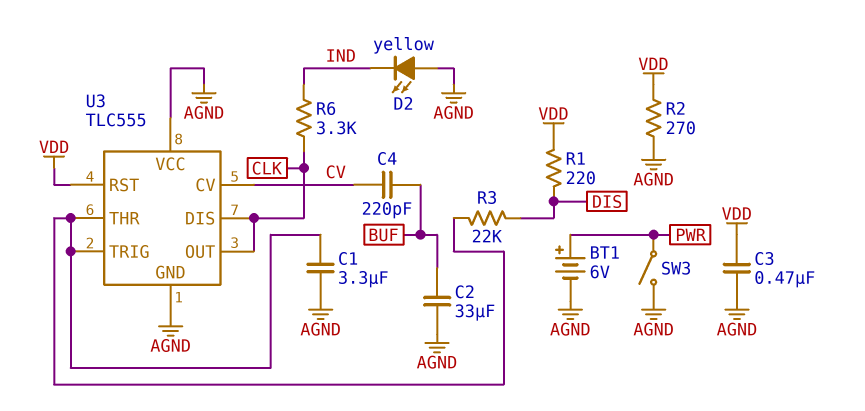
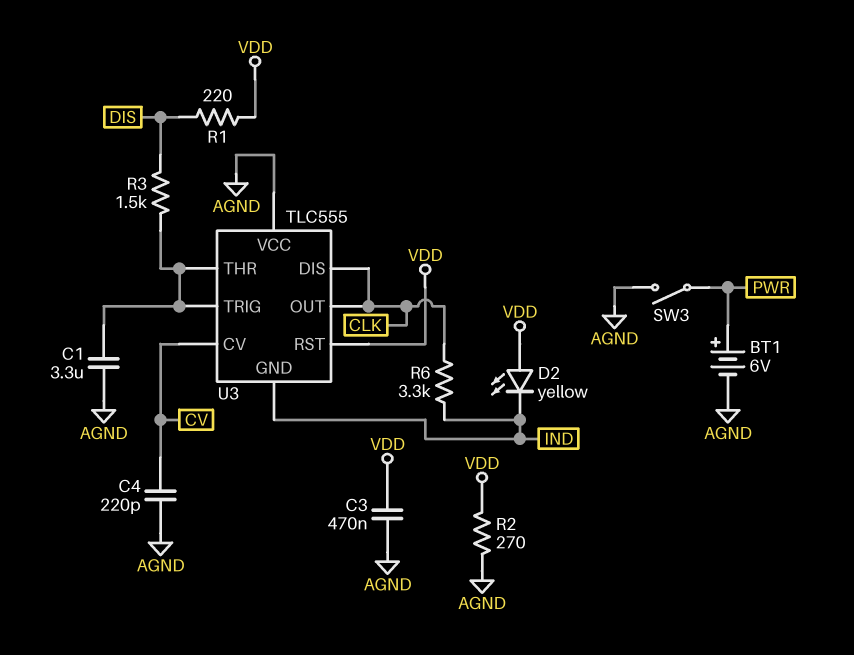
C2: 33uF (AGND, BUF) -> none
C4: 220pF (BUF, CV) -> 220pF (AGND, CV)
D2: LED yellow (A AGND, K IND) -> LED yellow (A VDD, K IND)
R3: 22k (DIS, U3/THR) -> 1.5k (DIS, U3/THR)
U3 pin GND: AGND -> IND

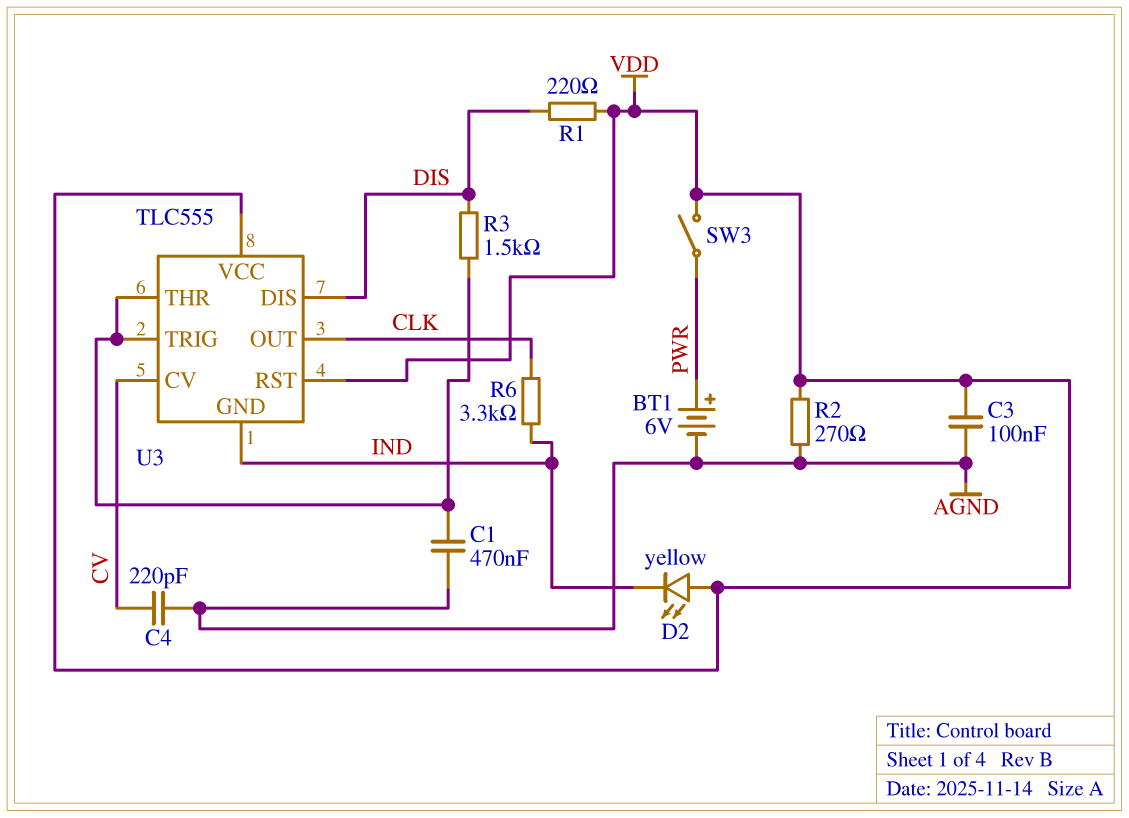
C1: 3.3uF (AGND, U3/THR) -> 470nF (AGND, U3/THR)
C3: 470nF (AGND, VDD) -> 100nF (AGND, VDD)
SW3: switch (AGND, PWR) -> switch (PWR, VDD)
U3 pin DIS: CLK -> DIS
U3 pin VCC: AGND -> VDD

